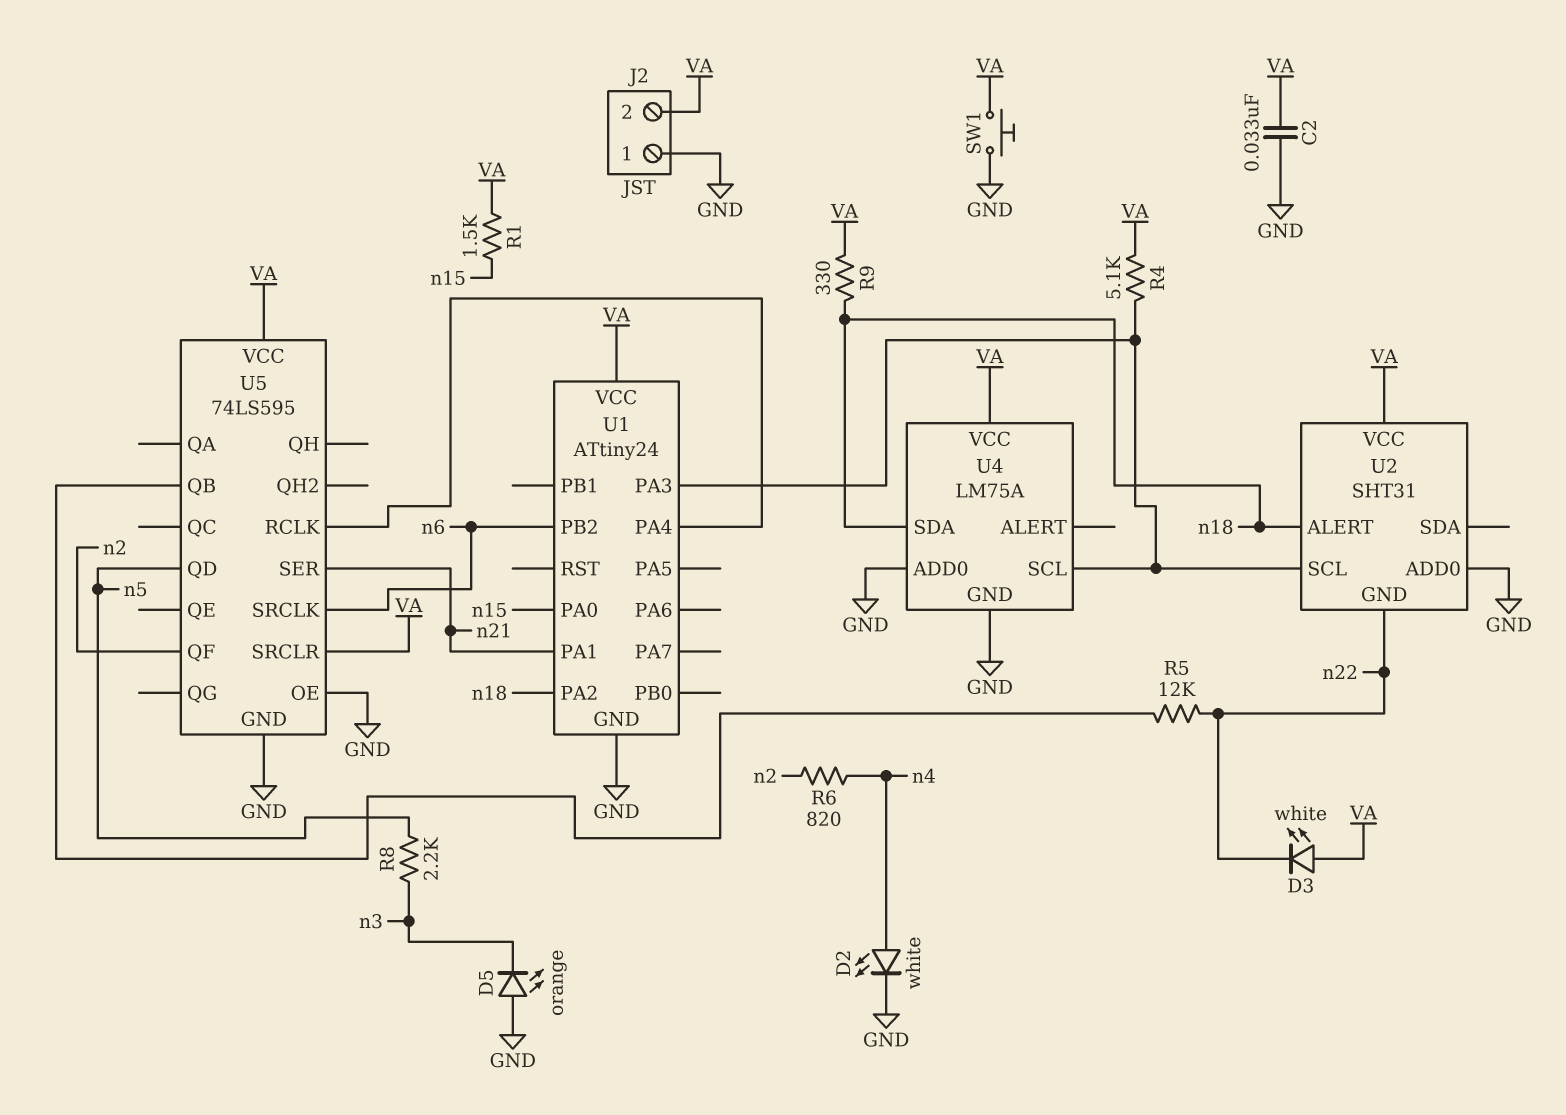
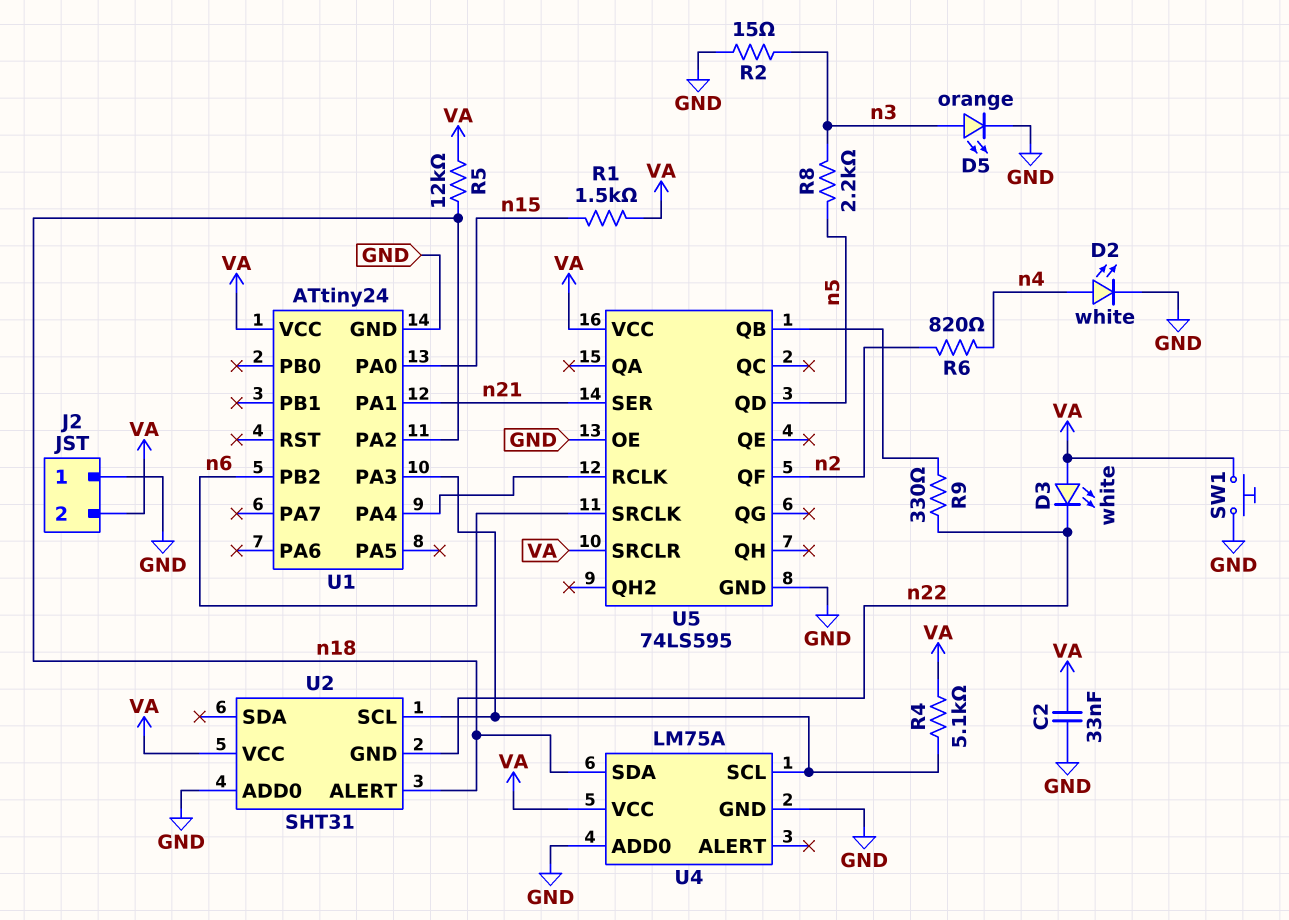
D5: LED orange (A GND, K n3) -> LED orange (A n3, K GND)
R2: none -> 15 (GND, n3)
R5: 12k (U5/QB, n22) -> 12k (VA, n18)
R9: 330 (VA, n18) -> 330 (U5/QB, n22)

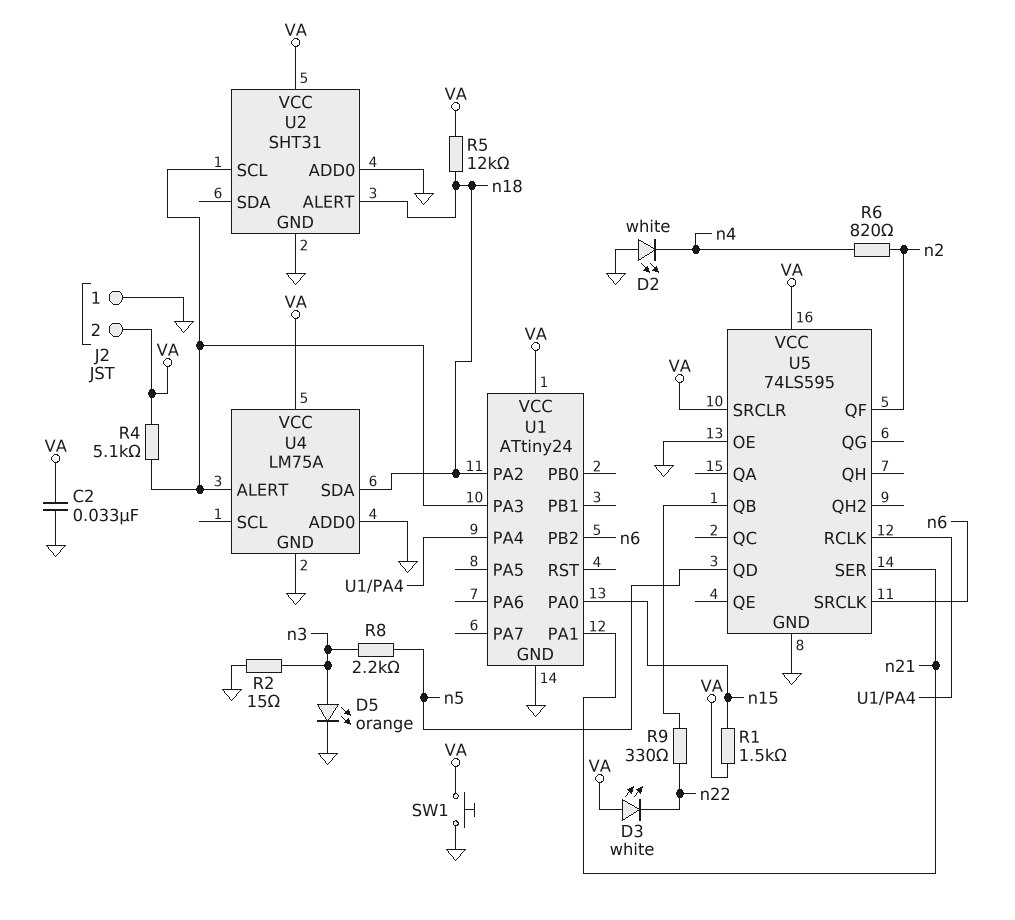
D2: LED white (A n4, K GND) -> LED white (A GND, K n4)
U2 pin GND: n22 -> GND
U4 pin ALERT: none -> U1/PA3
U4 pin SCL: U1/PA3 -> none

